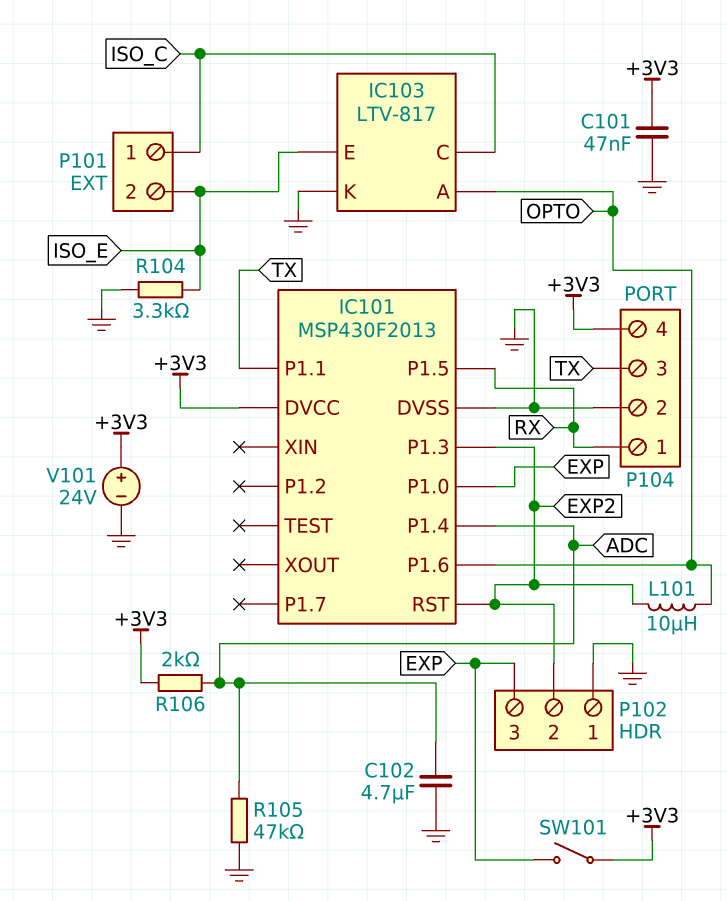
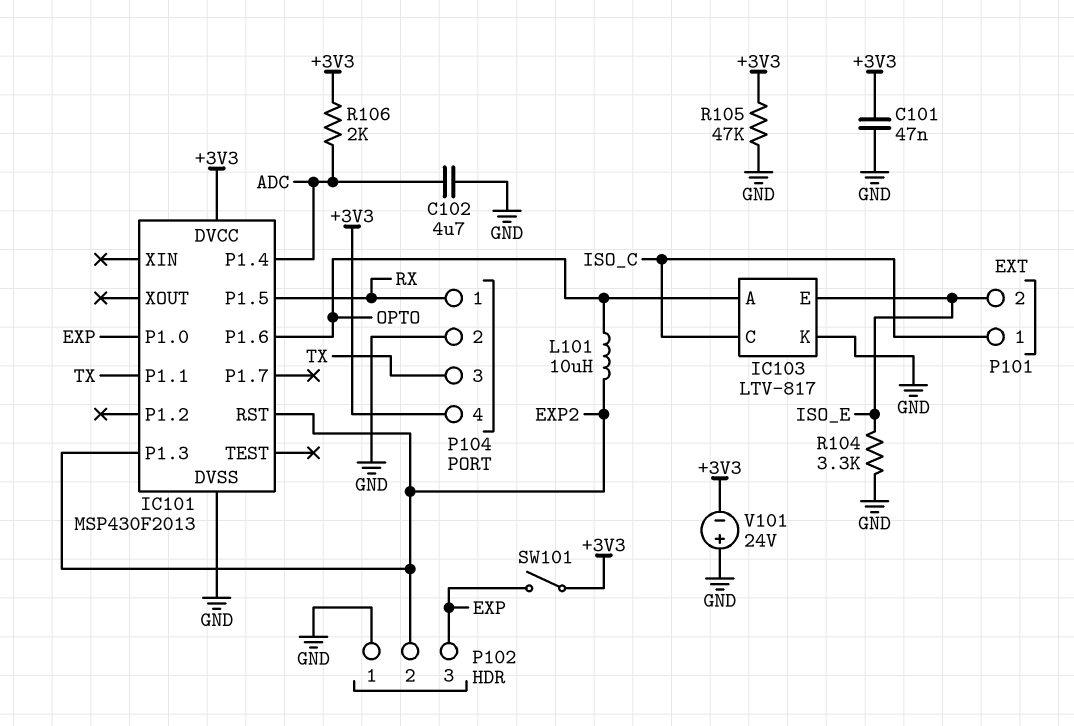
R105: 47k (ADC, GND) -> 47k (+3V3, GND)
V101: 24V (plus +3V3, minus GND) -> 24V (plus GND, minus +3V3)

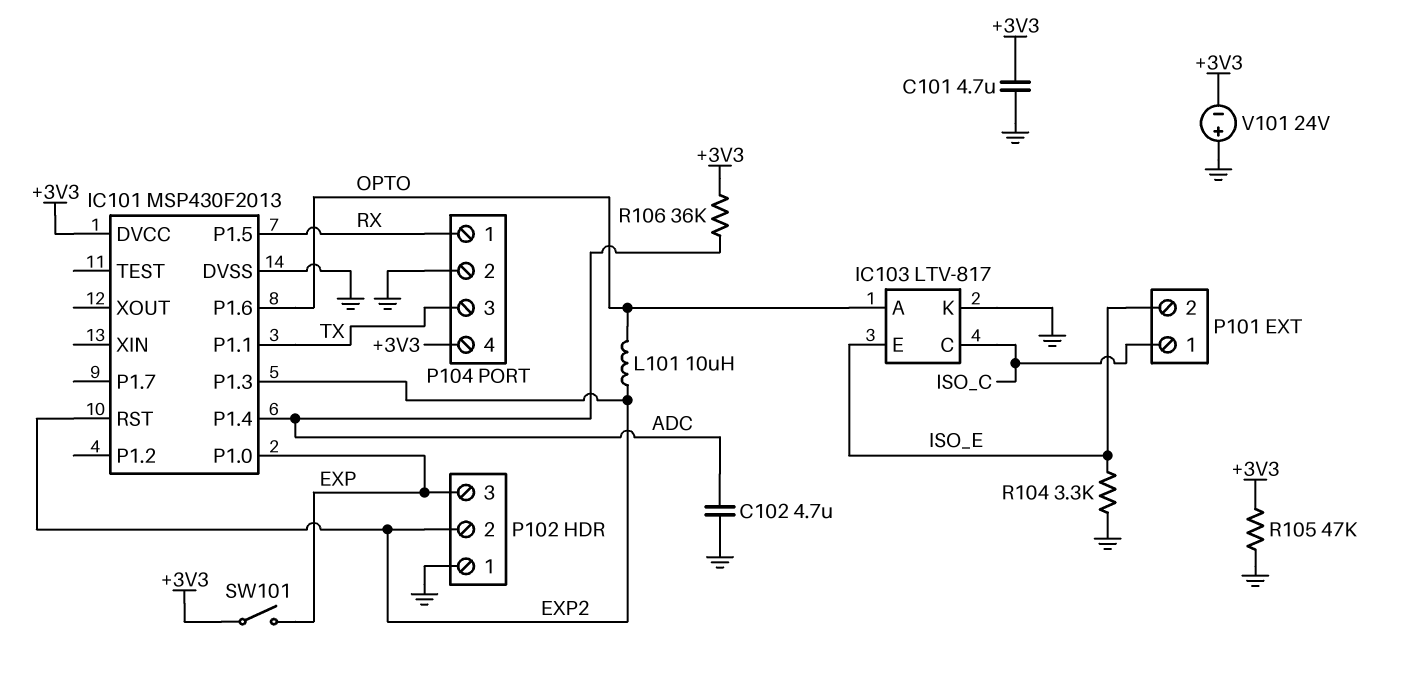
C101: 47nF (+3V3, GND) -> 4.7uF (+3V3, GND)
R106: 2k (+3V3, ADC) -> 36k (+3V3, ADC)

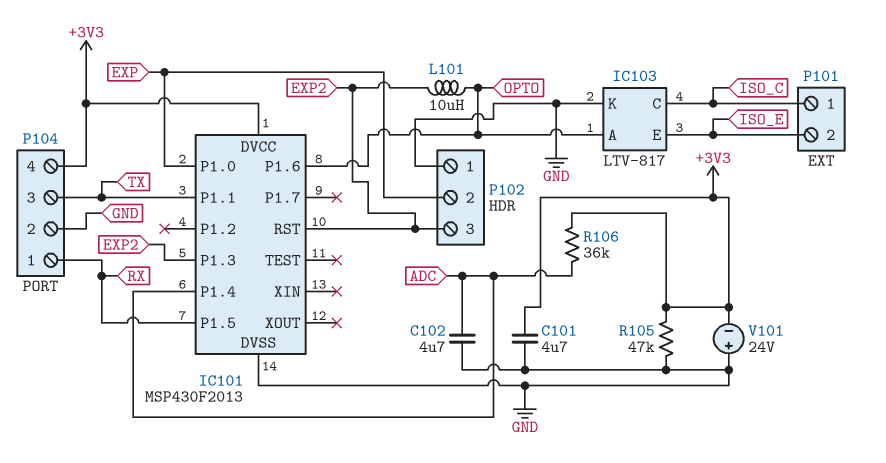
P102 pin 2: EXP2 -> EXP
P102 pin 3: EXP -> EXP2
R104: 3.3k (GND, ISO_E) -> none
SW101: switch (+3V3, EXP) -> none

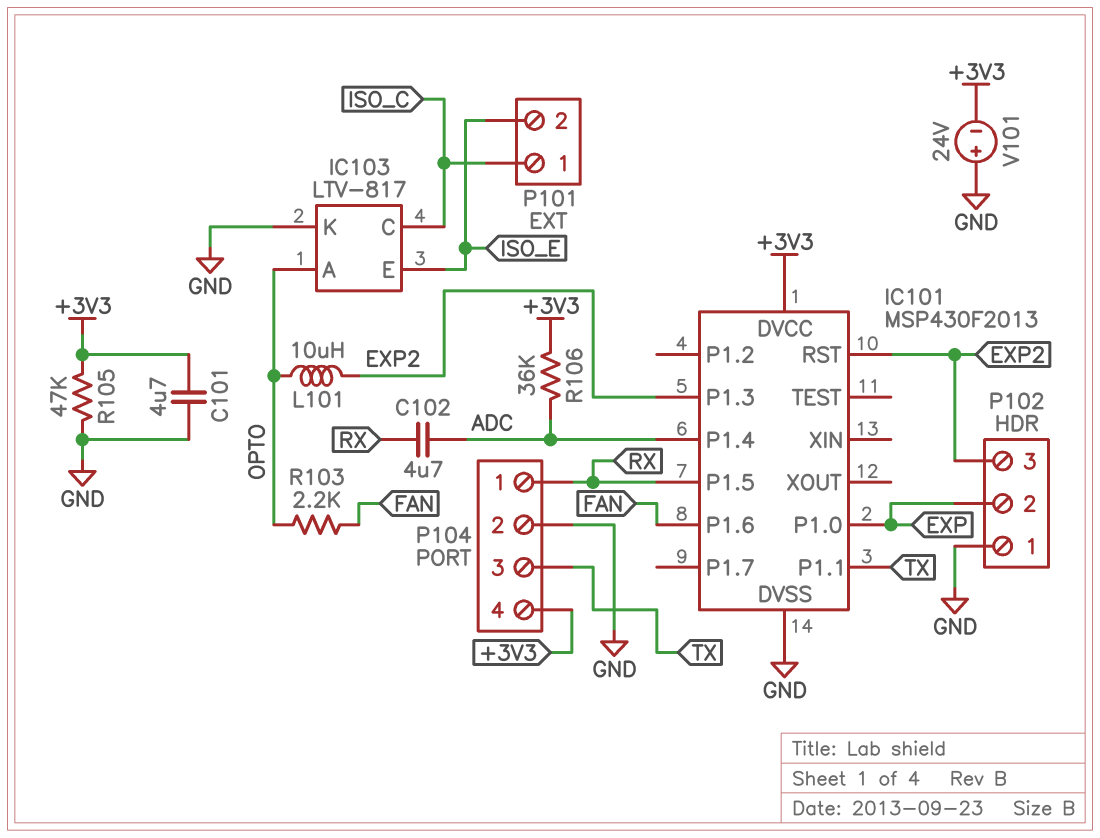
C102: 4.7uF (ADC, GND) -> 4.7uF (ADC, RX)
IC101 pin P1.6: OPTO -> FAN
R103: none -> 2.2k (FAN, OPTO)

